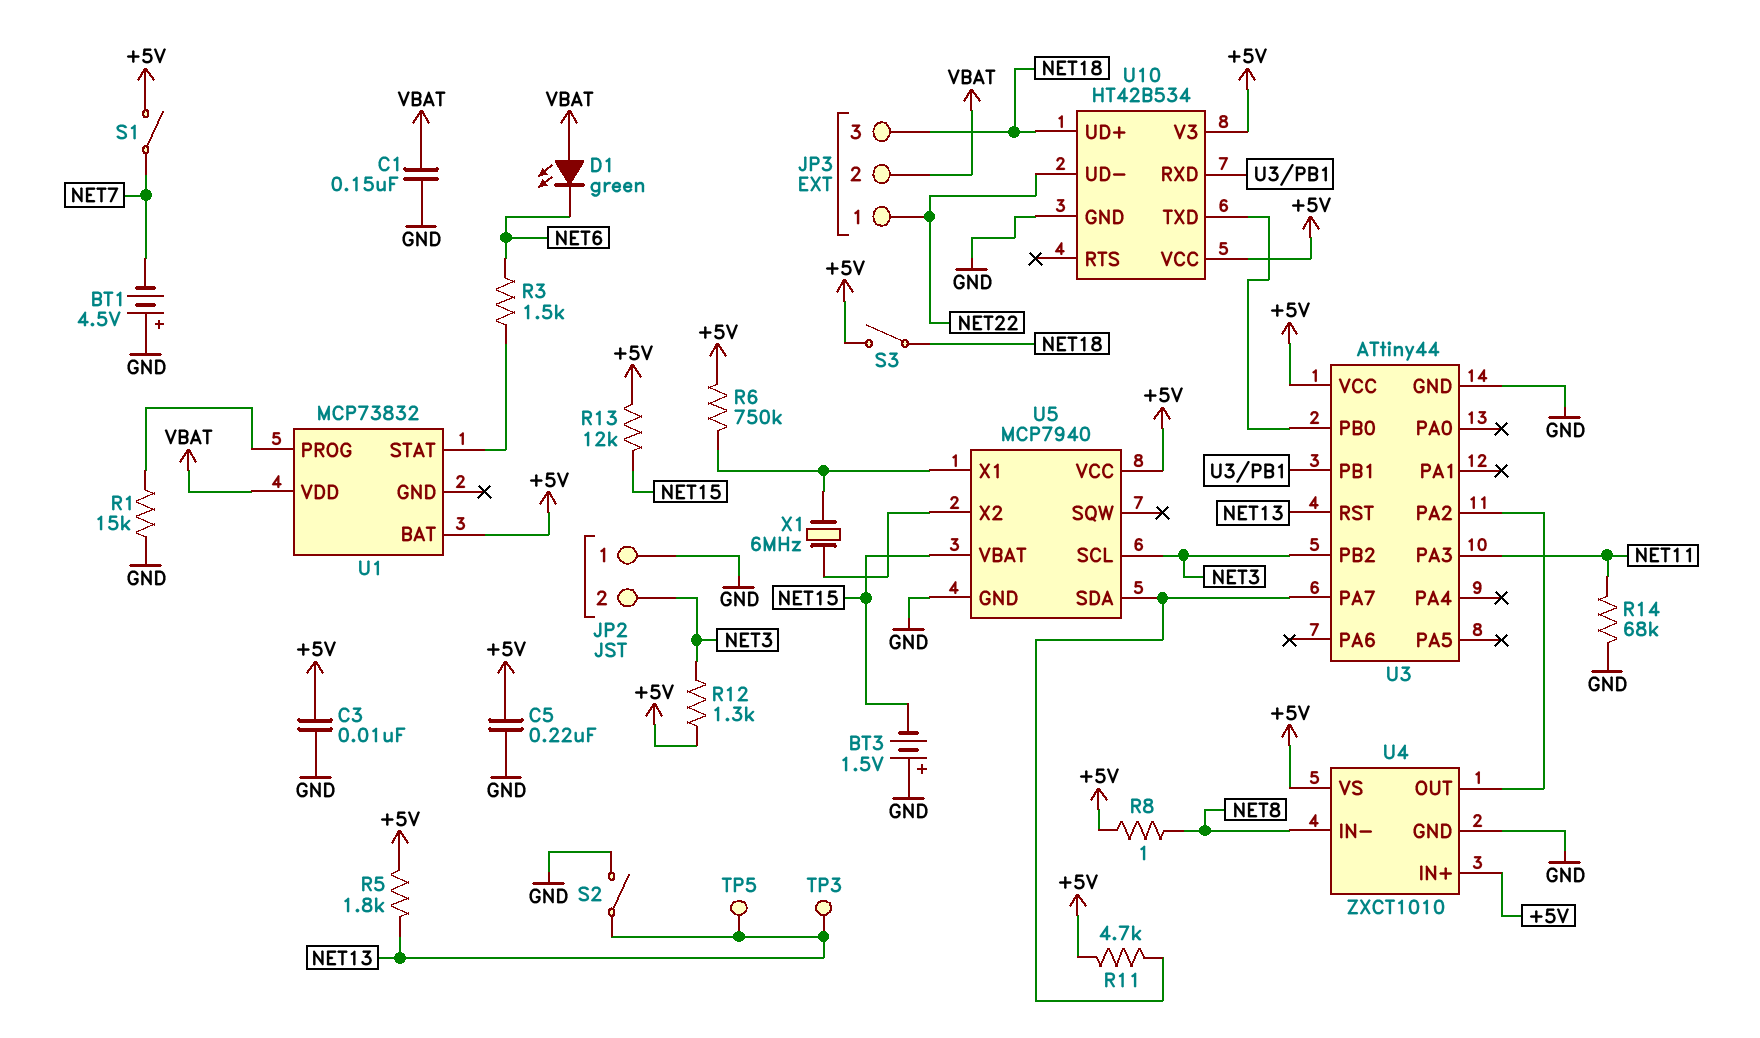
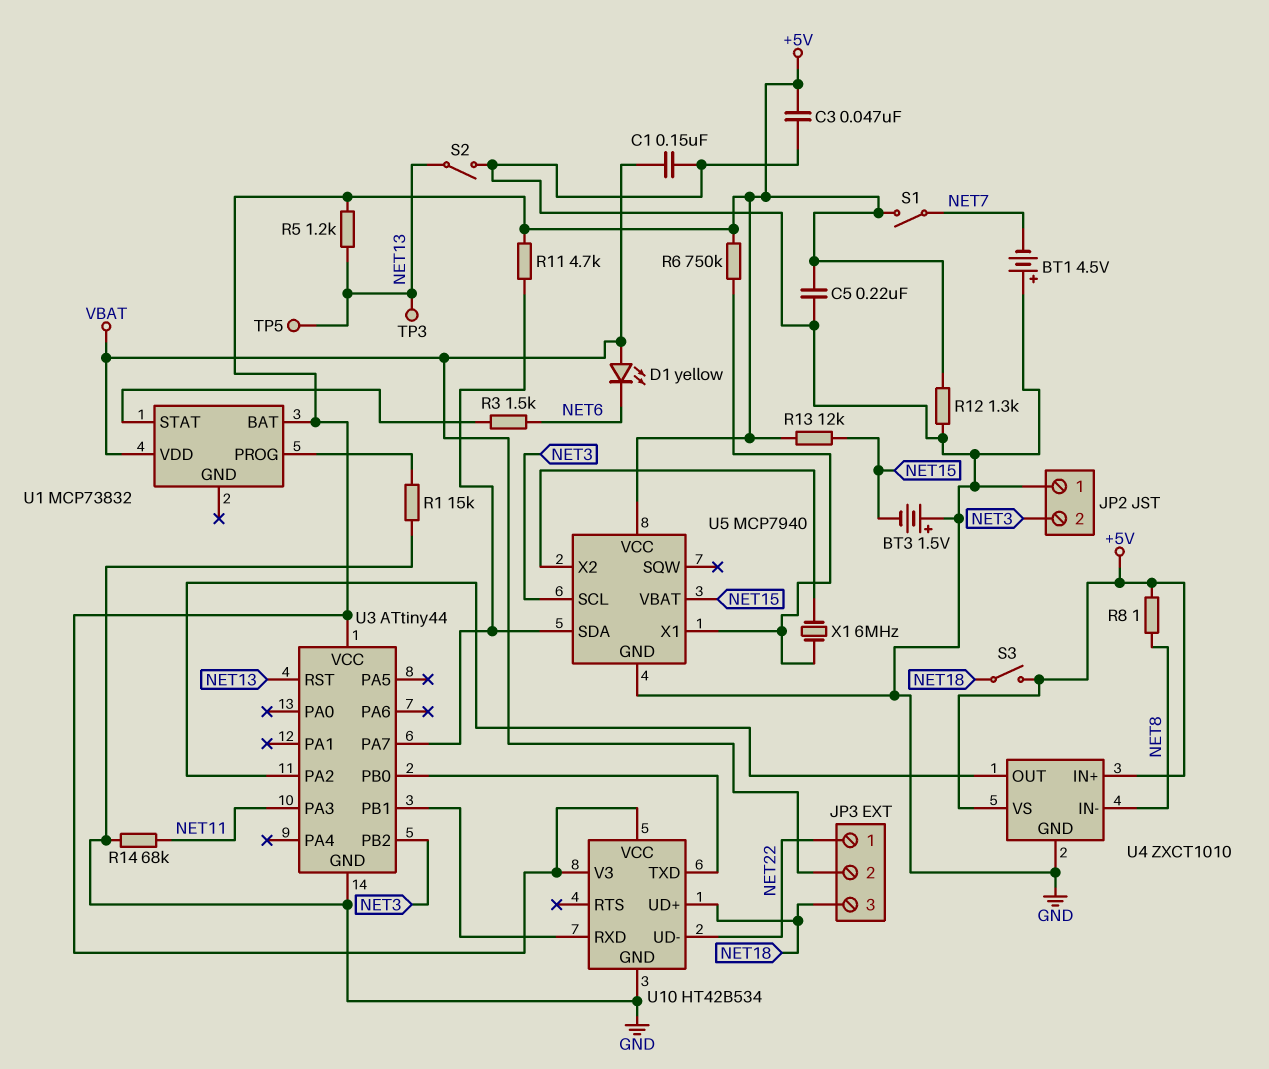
C3: 10nF (+5V, GND) -> 47nF (+5V, GND)
D1: LED green (A VBAT, K NET6) -> LED yellow (A VBAT, K NET6)
R5: 1.8k (+5V, NET13) -> 1.2k (+5V, NET13)
R12: 1.3k (+5V, NET3) -> 1.3k (+5V, GND)

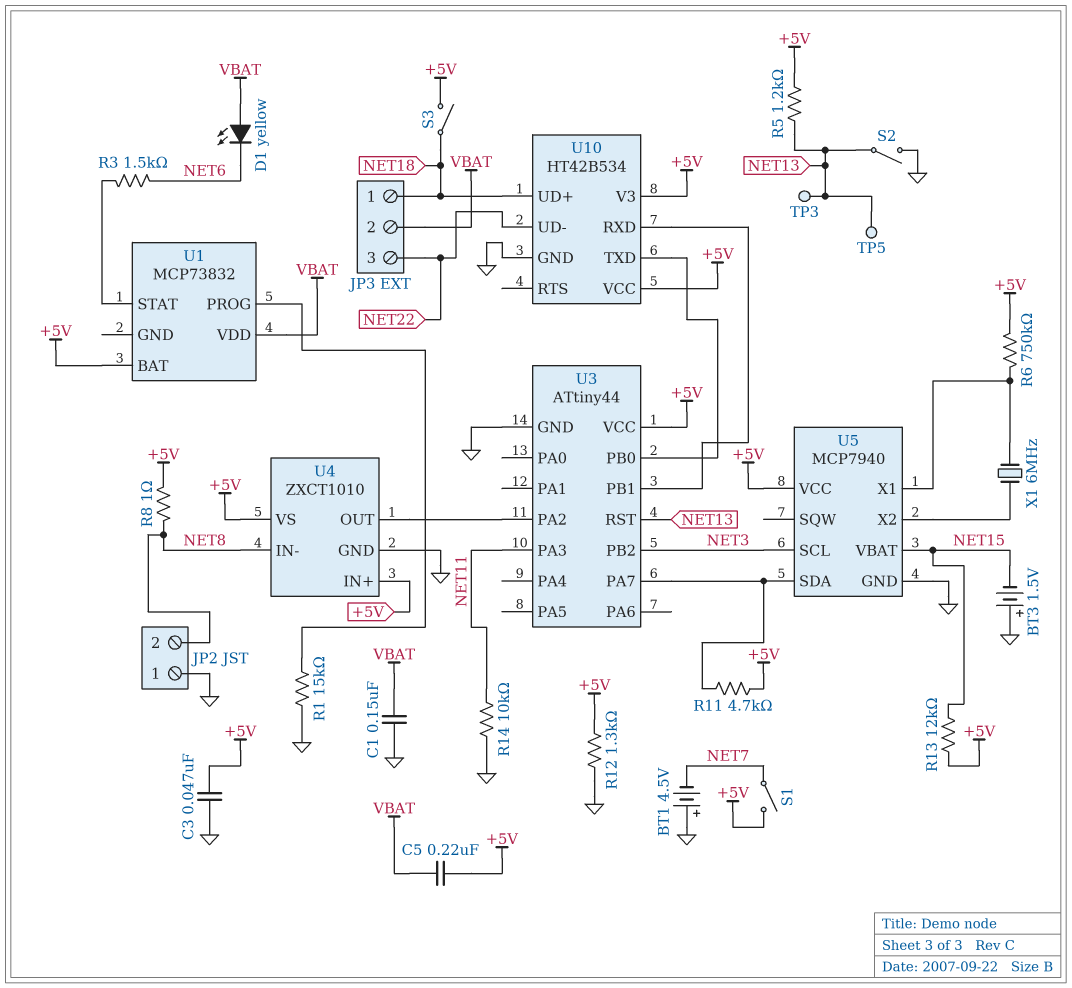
C5: 220nF (+5V, GND) -> 220nF (+5V, VBAT)
JP2 pin 2: NET3 -> NET8
JP3 pin 1: NET22 -> NET18
JP3 pin 3: NET18 -> NET22
R14: 68k (GND, NET11) -> 10k (GND, NET11)

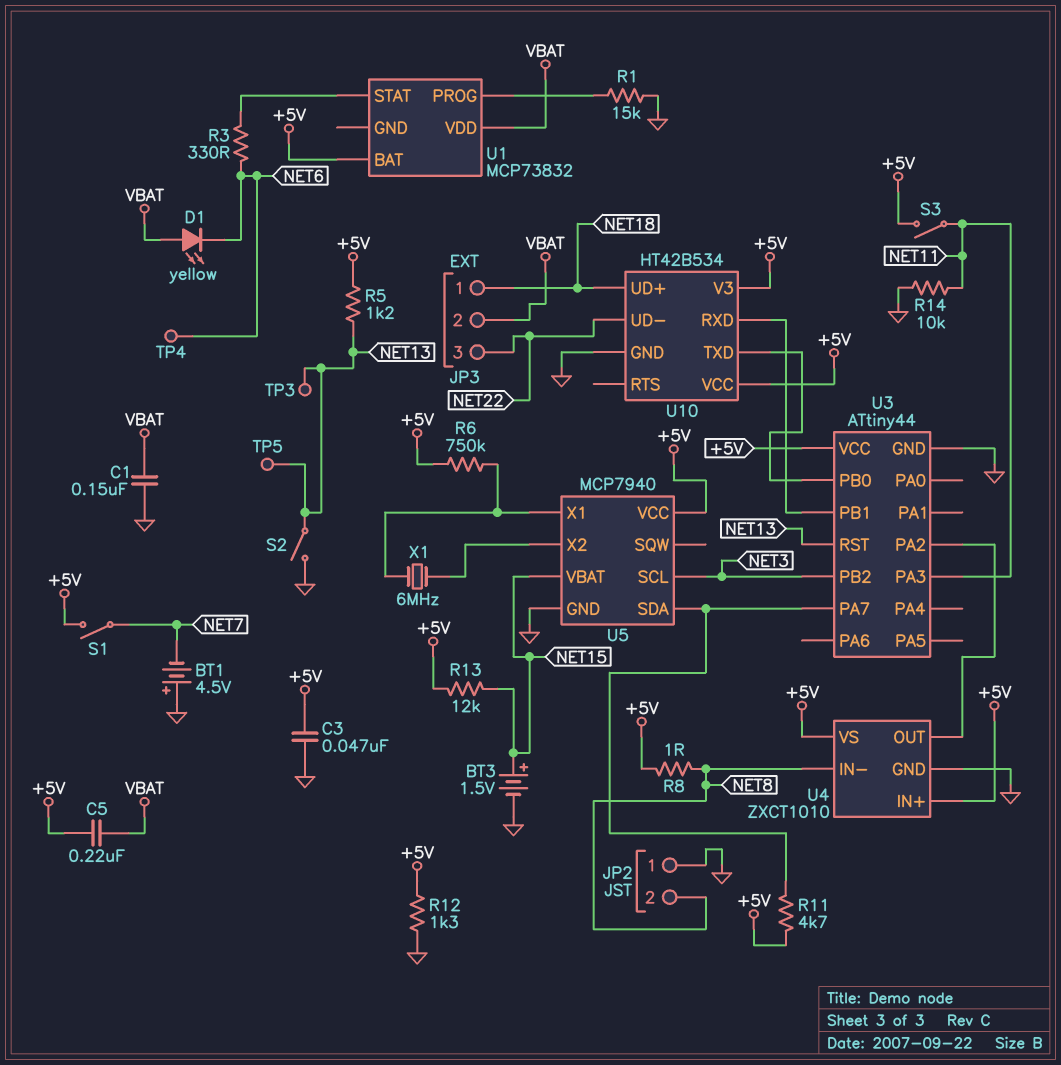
BT3: 1.5V (plus GND, minus NET15) -> 1.5V (plus NET15, minus GND)
R3: 1.5k (NET6, U1/STAT) -> 330 (NET6, U1/STAT)
S3: switch (+5V, NET18) -> switch (+5V, NET11)
TP4: none -> test point (NET6)

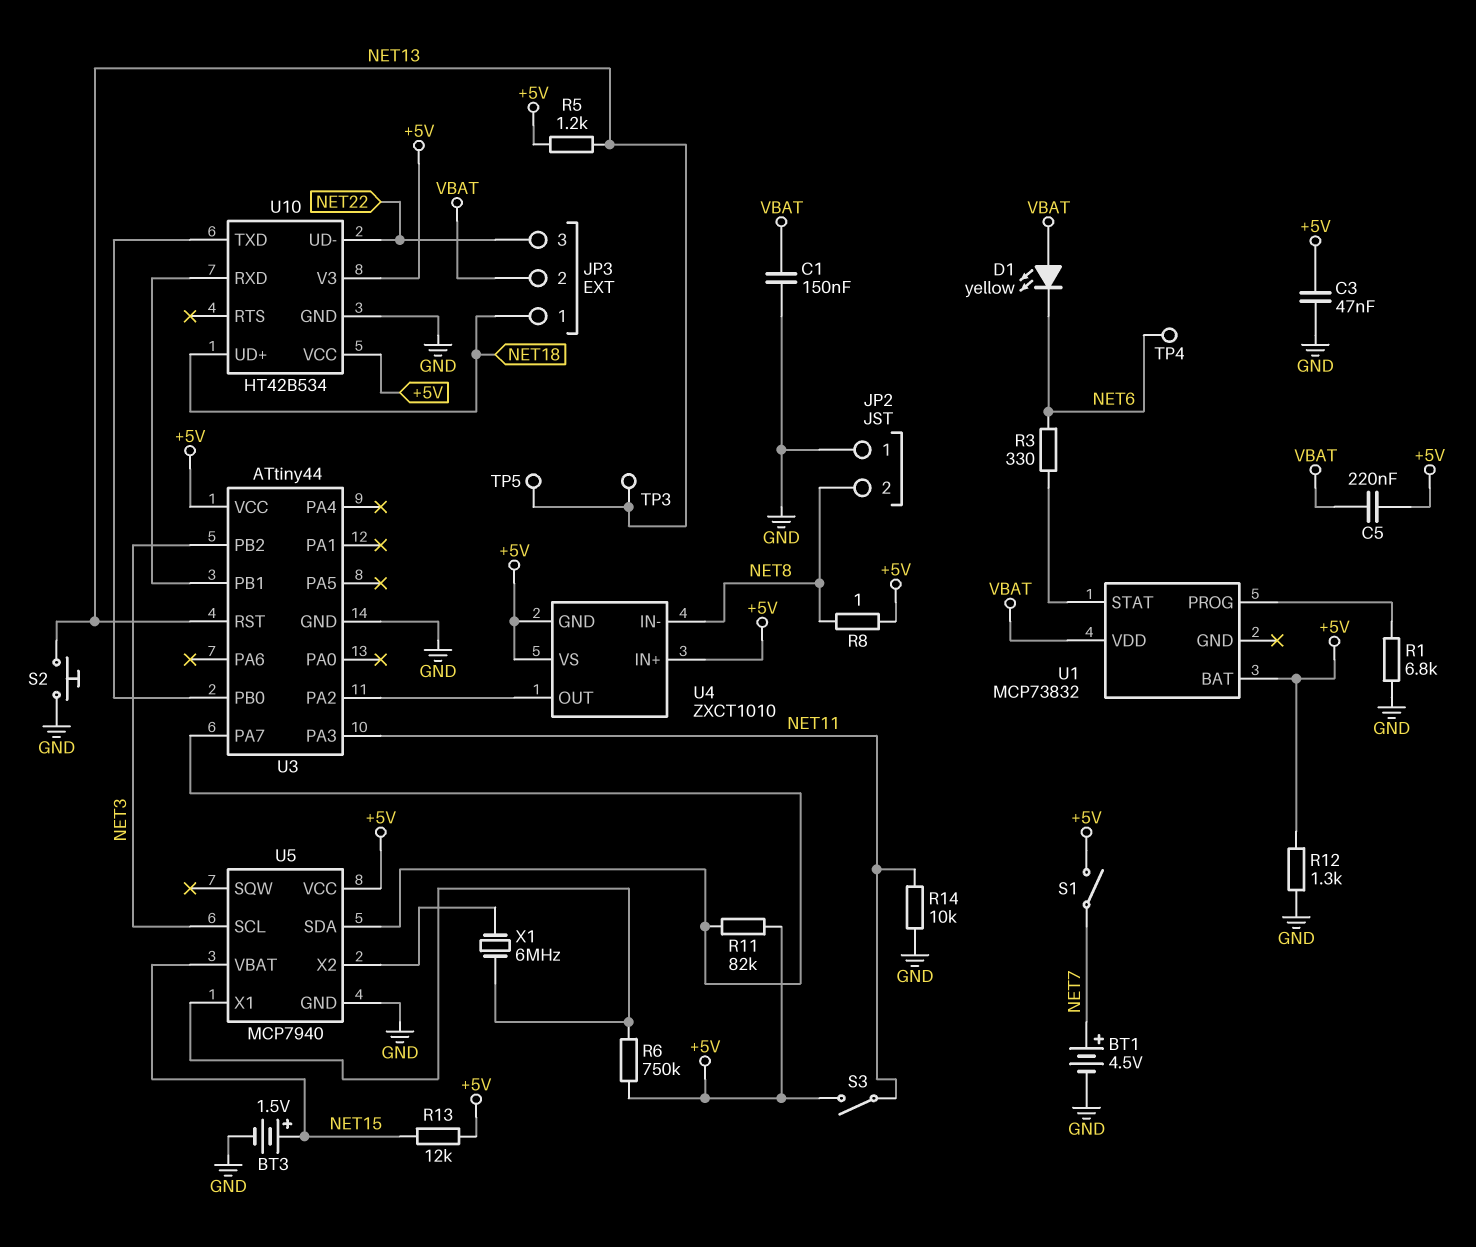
BT1: 4.5V (plus GND, minus NET7) -> 4.5V (plus NET7, minus GND)
R1: 15k (GND, U1/PROG) -> 6.8k (GND, U1/PROG)
R11: 4.7k (+5V, U3/PA7) -> 82k (+5V, U3/PA7)
S2: switch (GND, NET13) -> button (GND, NET13)
U4 pin GND: GND -> +5V

